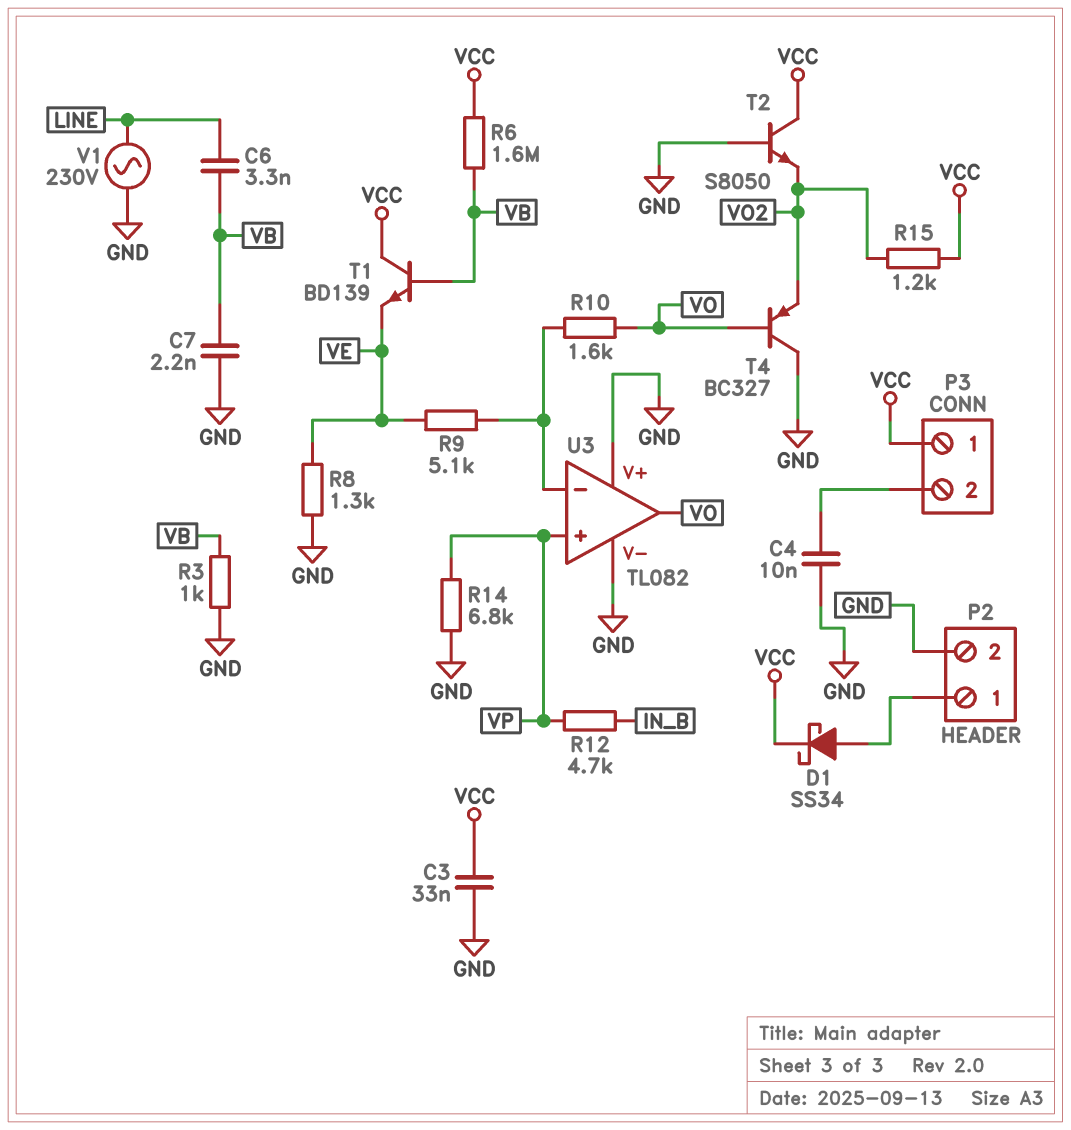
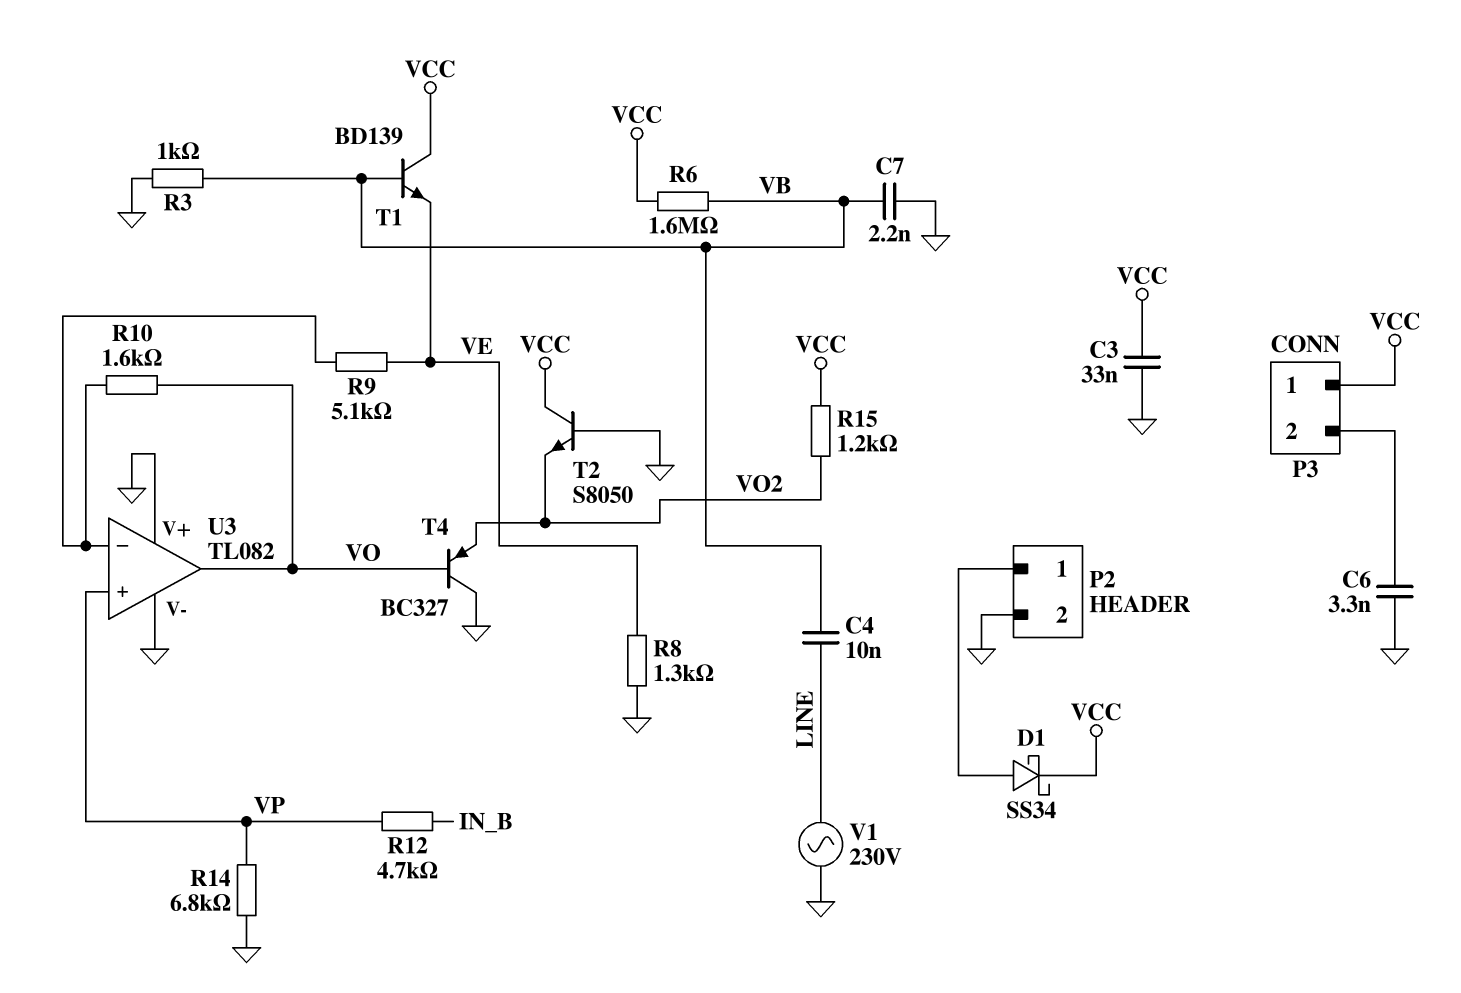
C4: 10nF (GND, P3/2) -> 10nF (LINE, VB)
C6: 3.3nF (LINE, VB) -> 3.3nF (GND, P3/2)

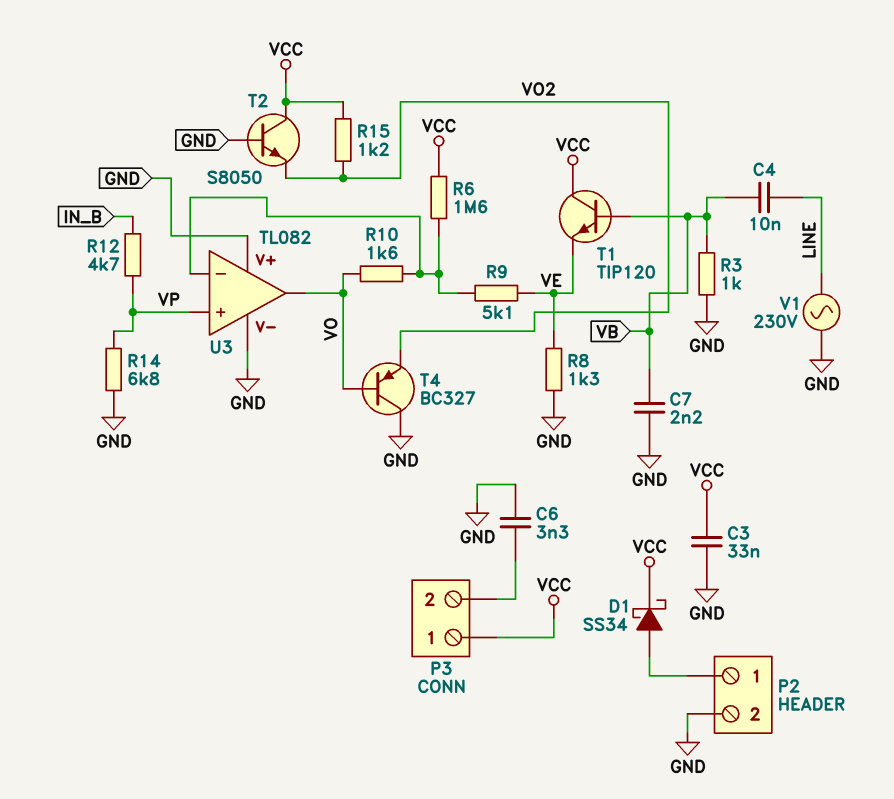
R6: 1.6M (VB, VCC) -> 1.6M (U3/in-, VCC)
T1: NPN BD139 (B VB, C VCC, E VE) -> NPN TIP120 (B VB, C VCC, E VE)

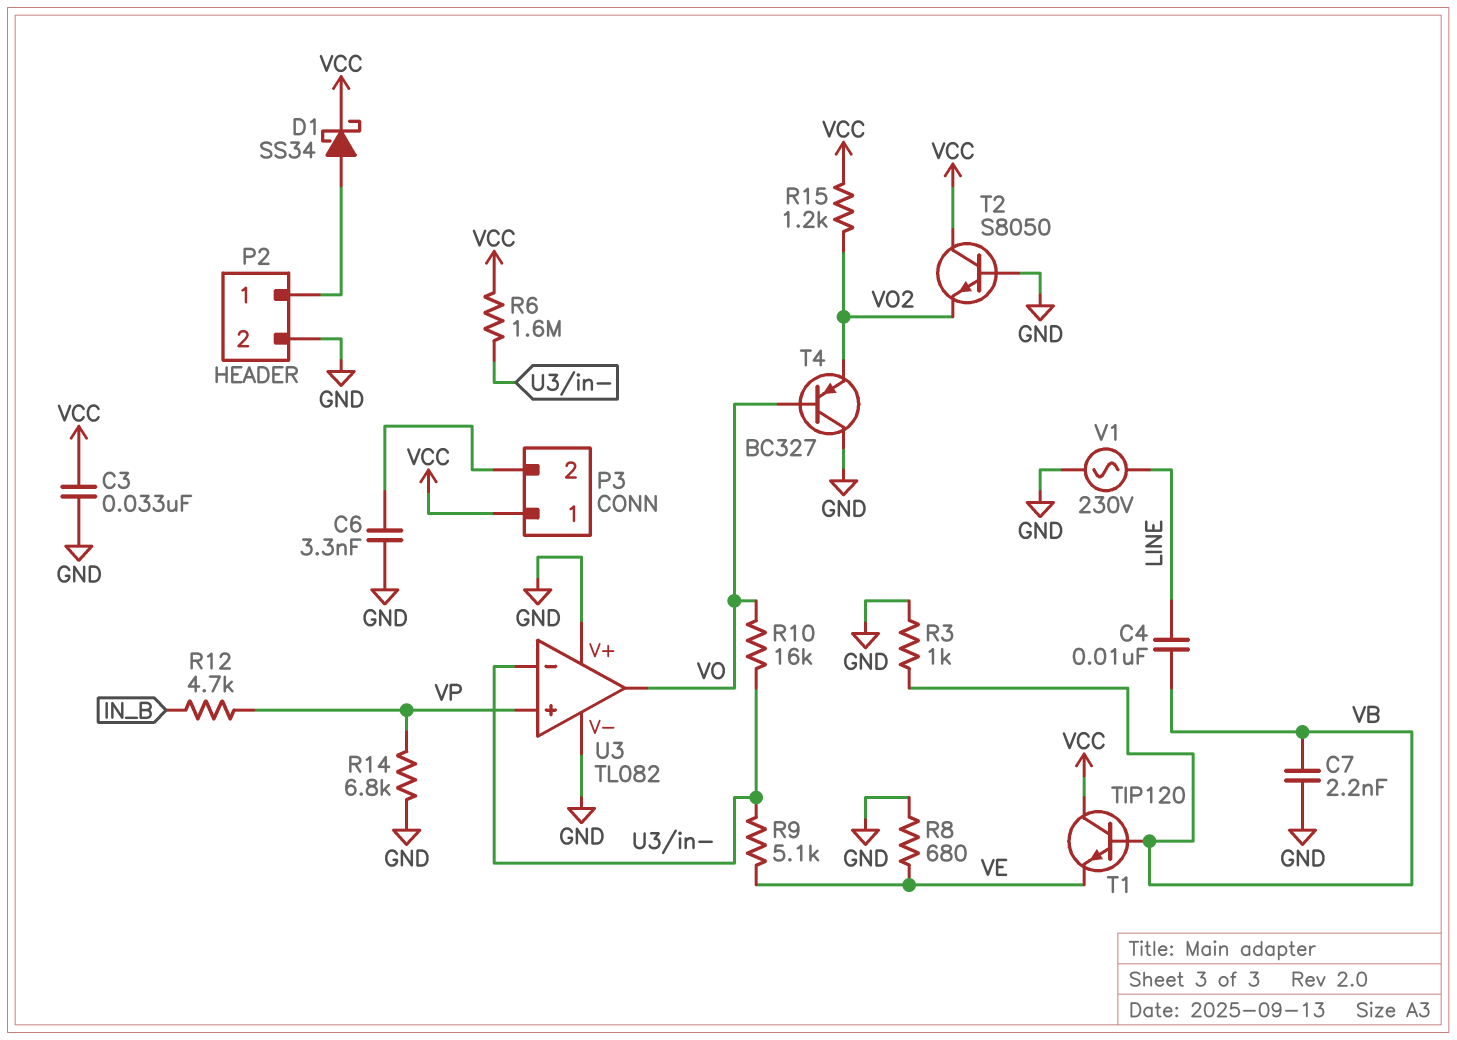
R8: 1.3k (GND, VE) -> 680 (GND, VE)
R10: 1.6k (U3/in-, VO) -> 16k (U3/in-, VO)

